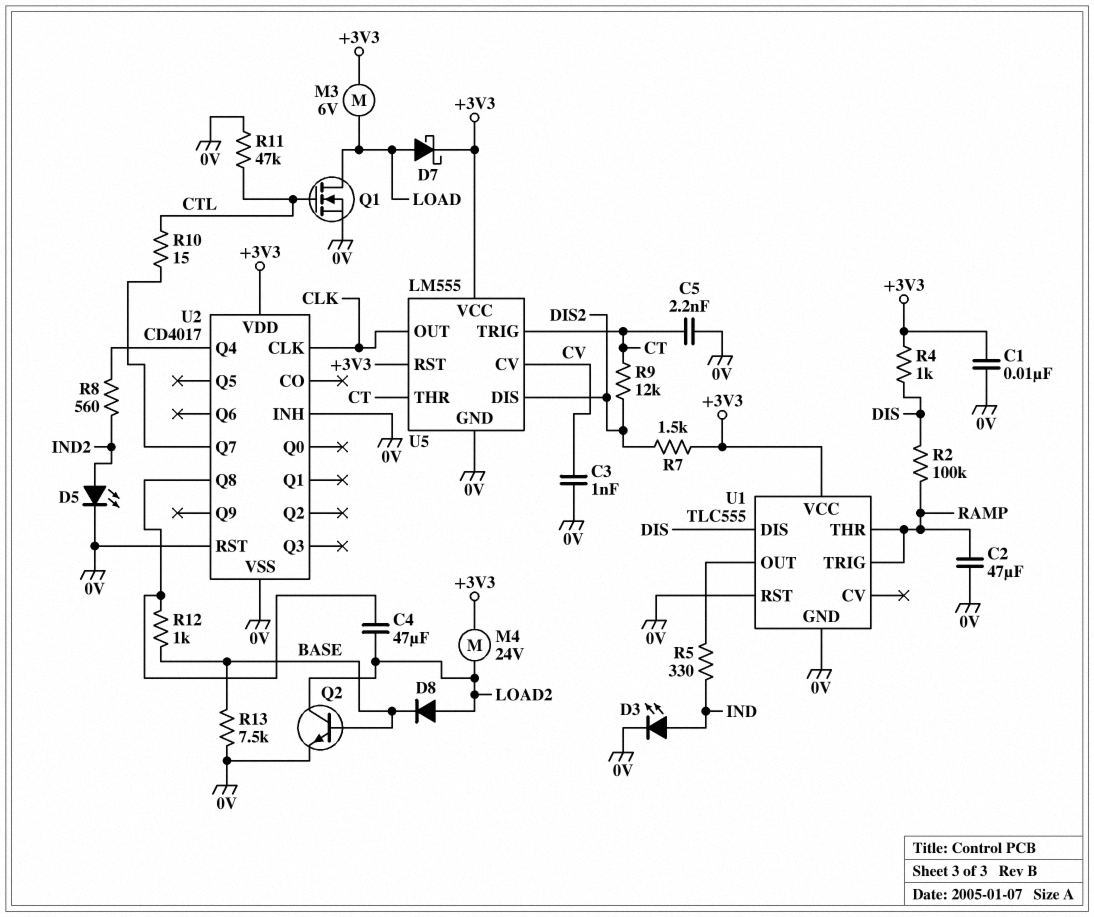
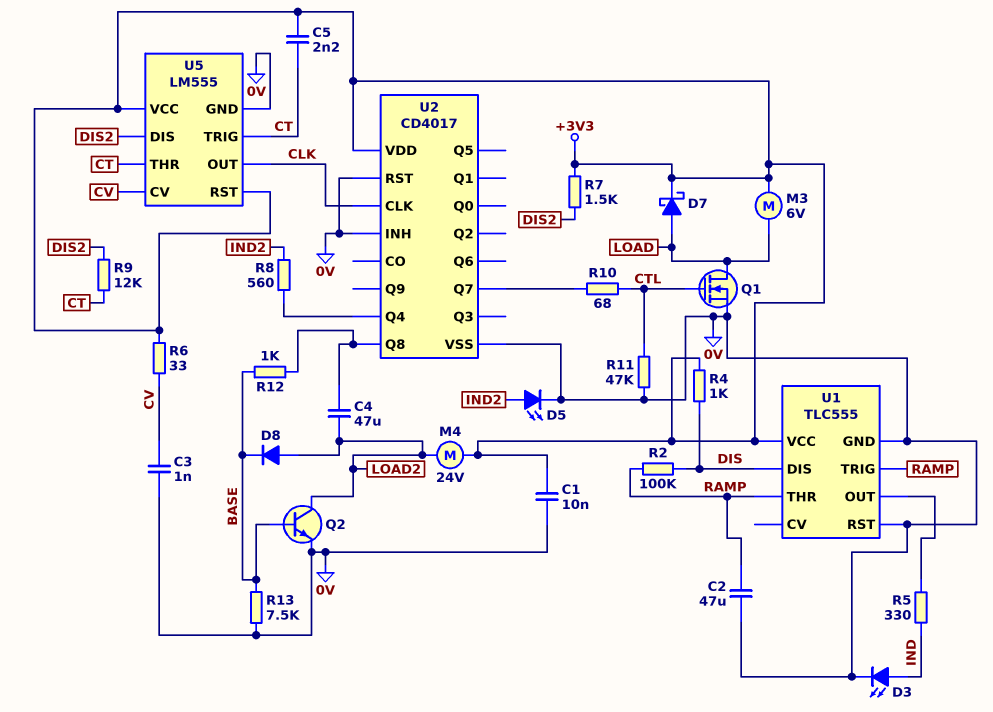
C5: 2.2nF (0V, CT) -> 2.2nF (+3V3, CT)
R6: none -> 33 (+3V3, CV)
R10: 15 (CTL, U2/Q7) -> 68 (CTL, U2/Q7)

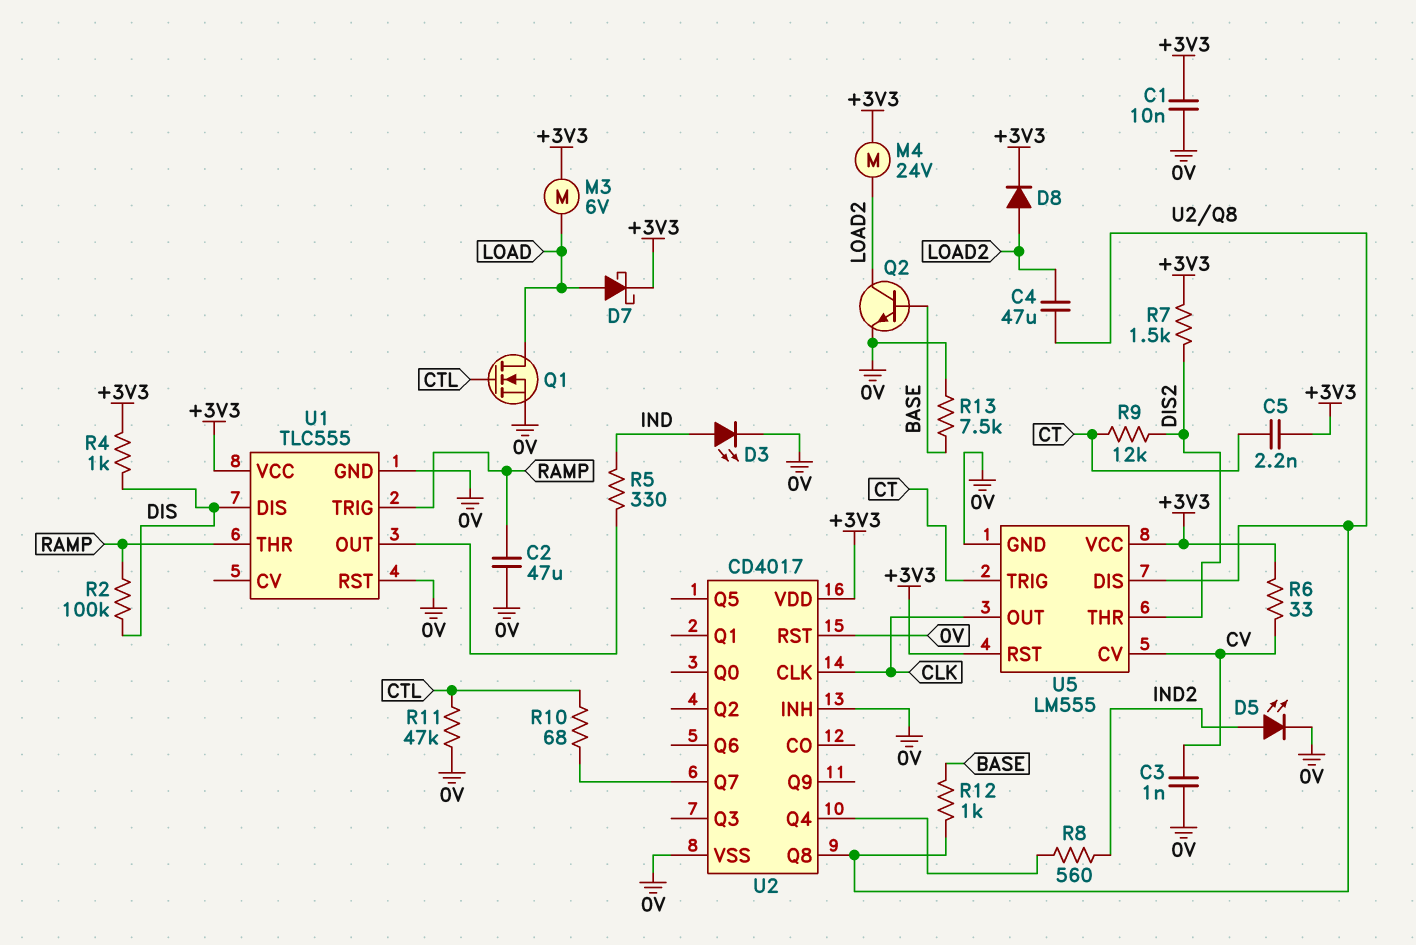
D8: diode (A LOAD2, K BASE) -> diode (A LOAD2, K +3V3)
U5 pin DIS: DIS2 -> U2/Q8
U5 pin THR: CT -> DIS2

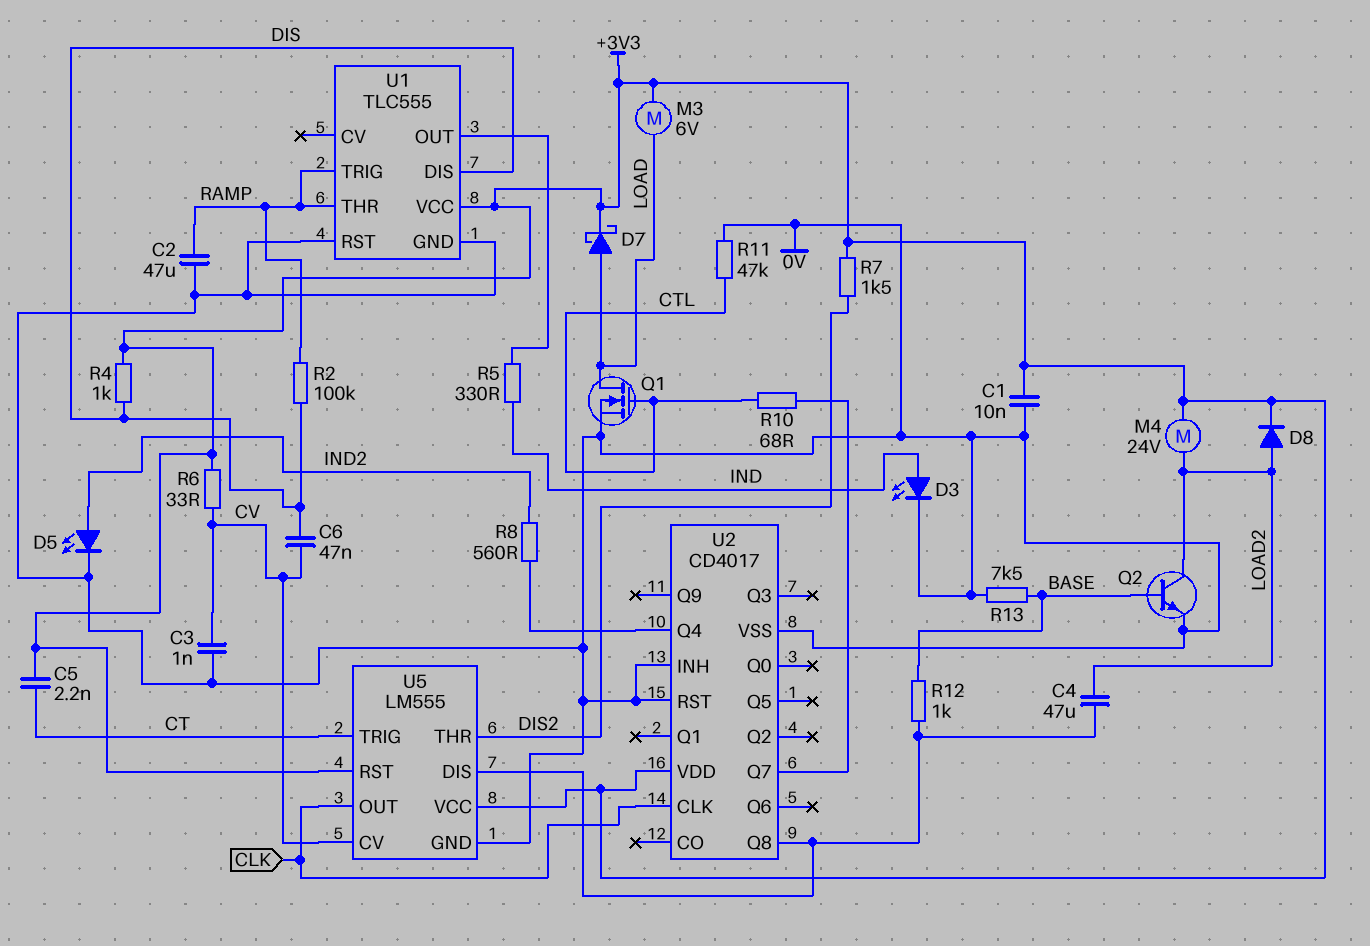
C6: none -> 47nF (CV, DIS)
R9: 12k (CT, DIS2) -> none

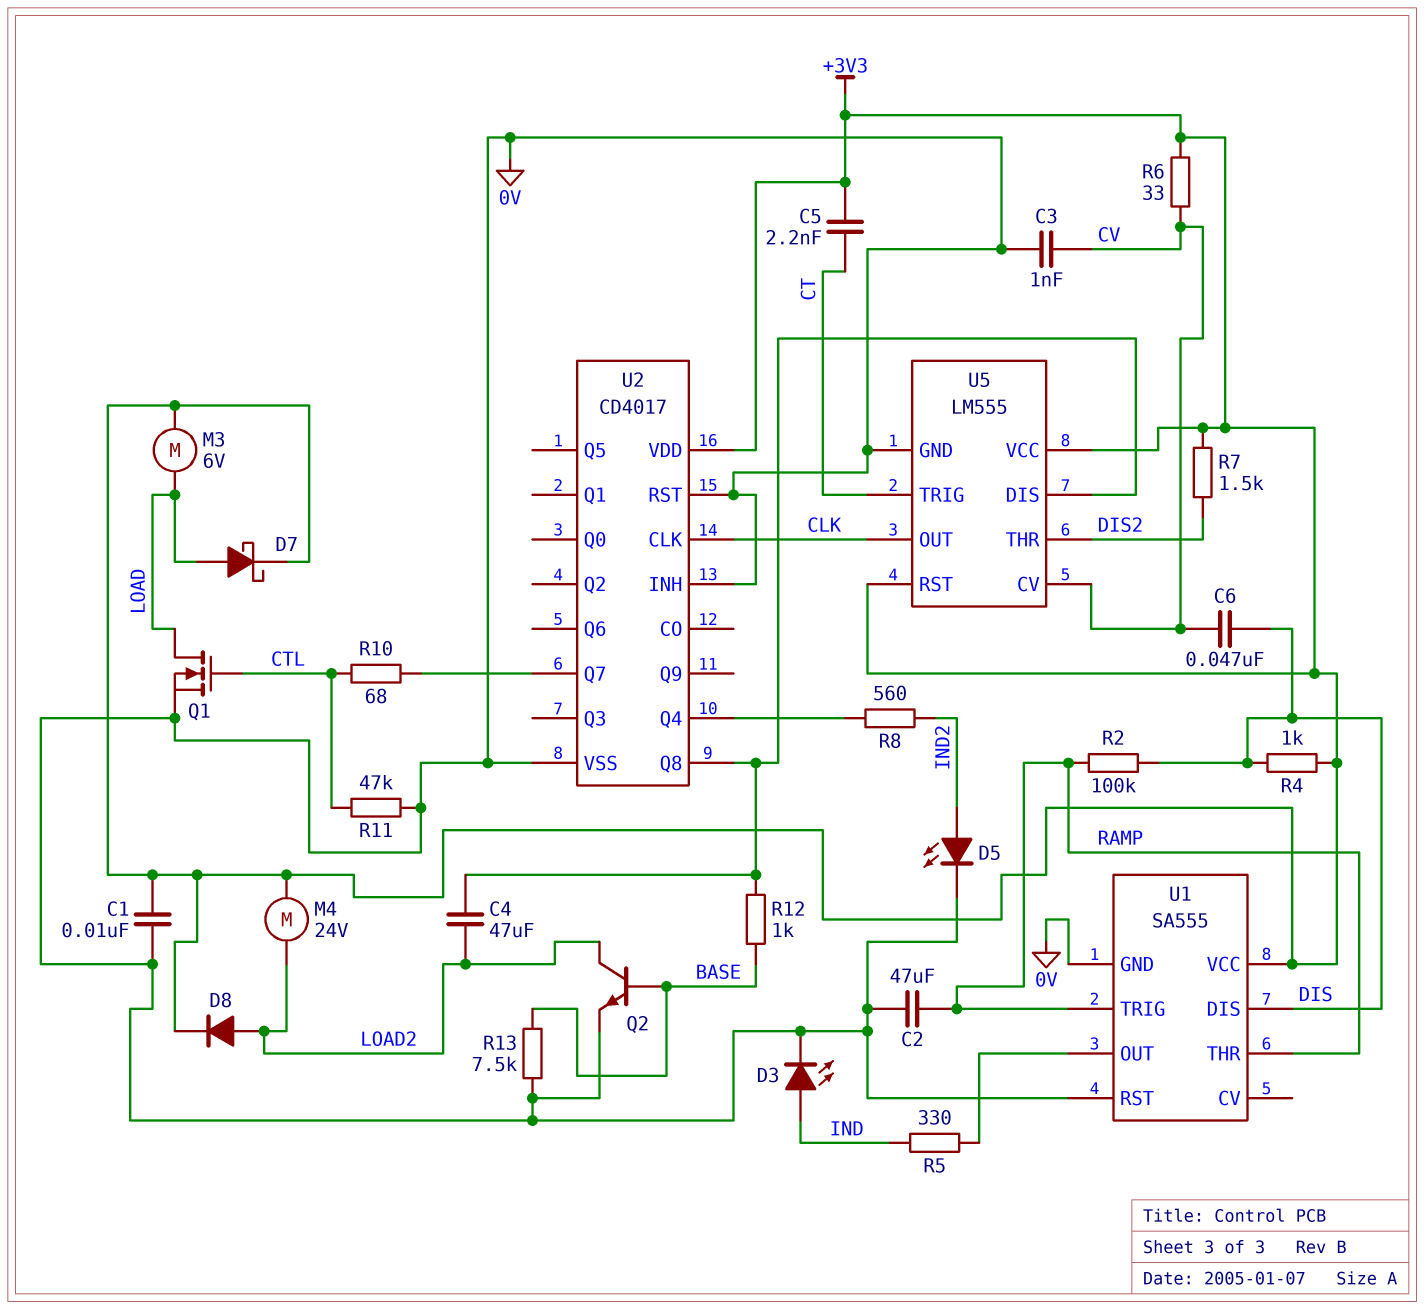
U1: TLC555 -> SA555

